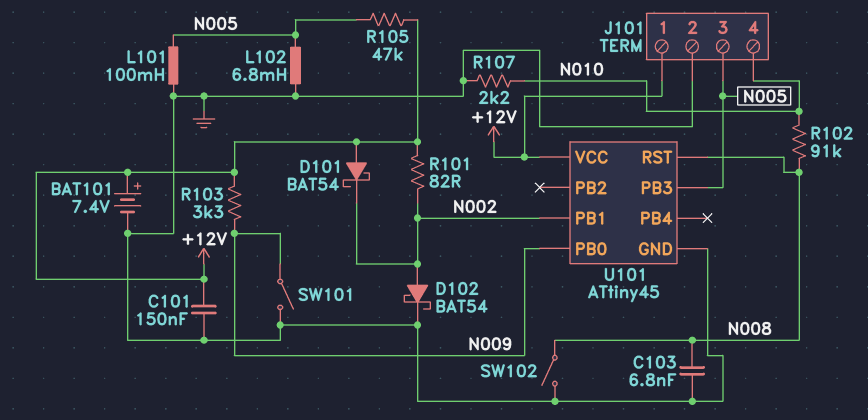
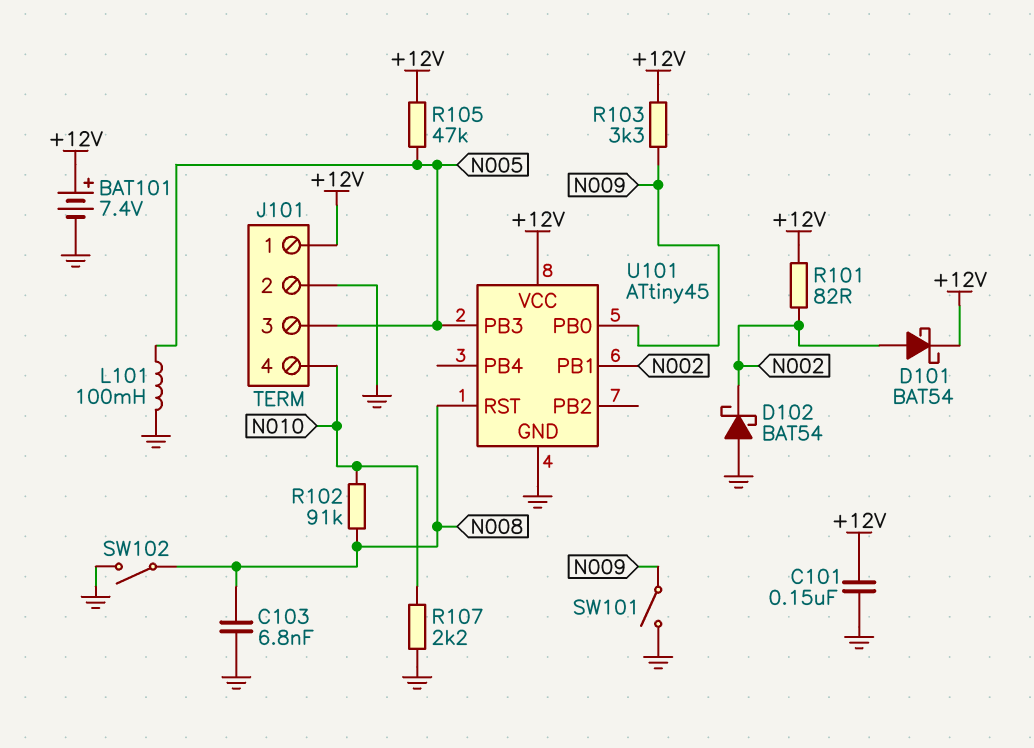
D101: schottky BAT54 (A +12V, K N002) -> schottky BAT54 (A N002, K +12V)
D102: schottky BAT54 (A N002, K GND) -> schottky BAT54 (A GND, K N002)
L102: 6.8mH (GND, N005) -> none

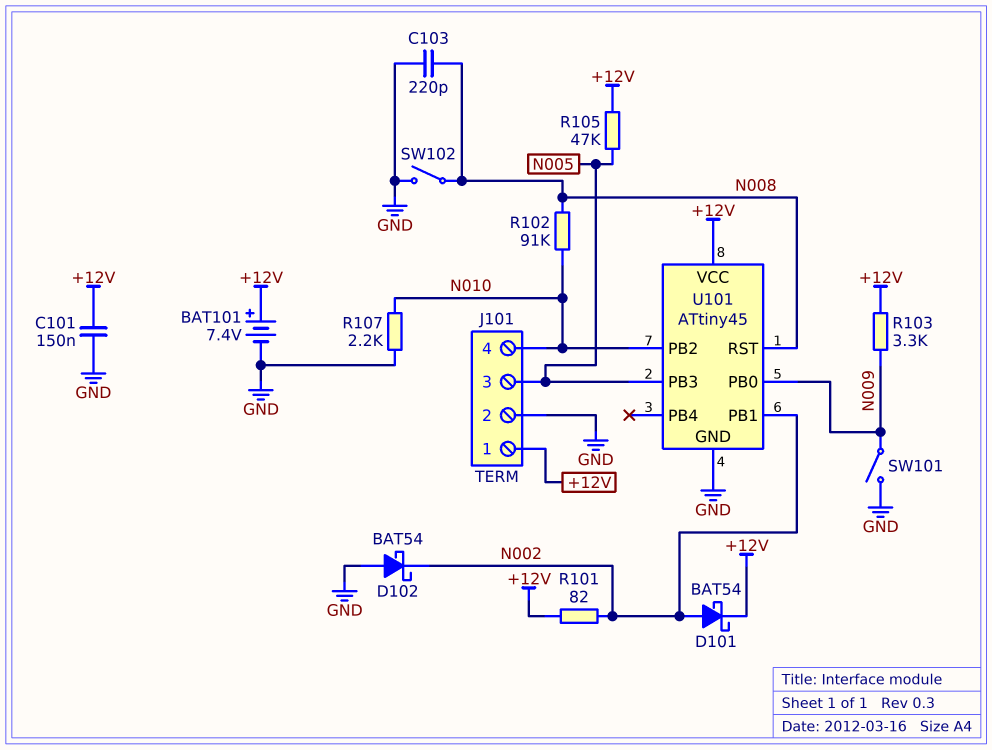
C103: 6.8nF (GND, N008) -> 220pF (GND, N008)
L101: 100mH (GND, N005) -> none
U101 pin PB2: none -> N010

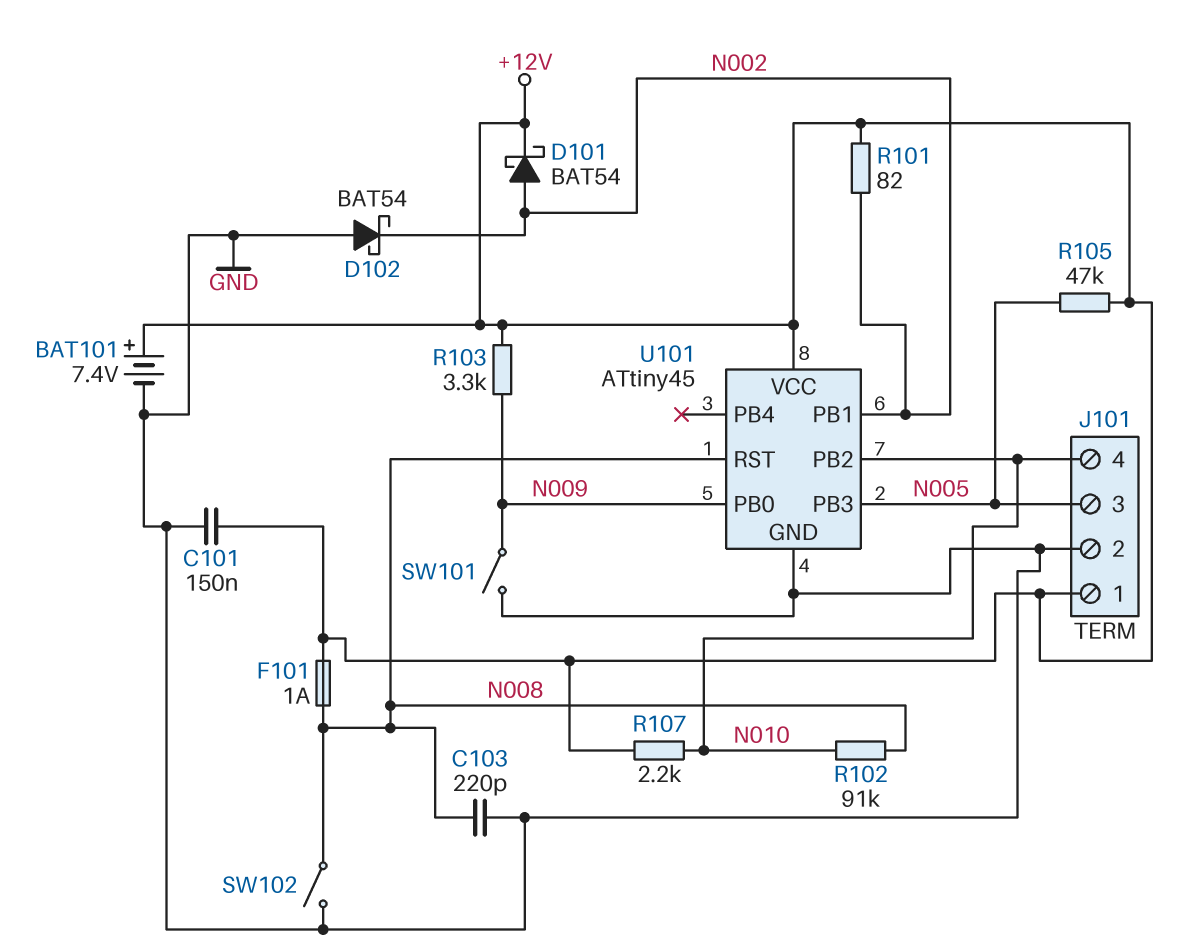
F101: none -> 1A (+12V, N008)
R107: 2.2k (GND, N010) -> 2.2k (+12V, N010)

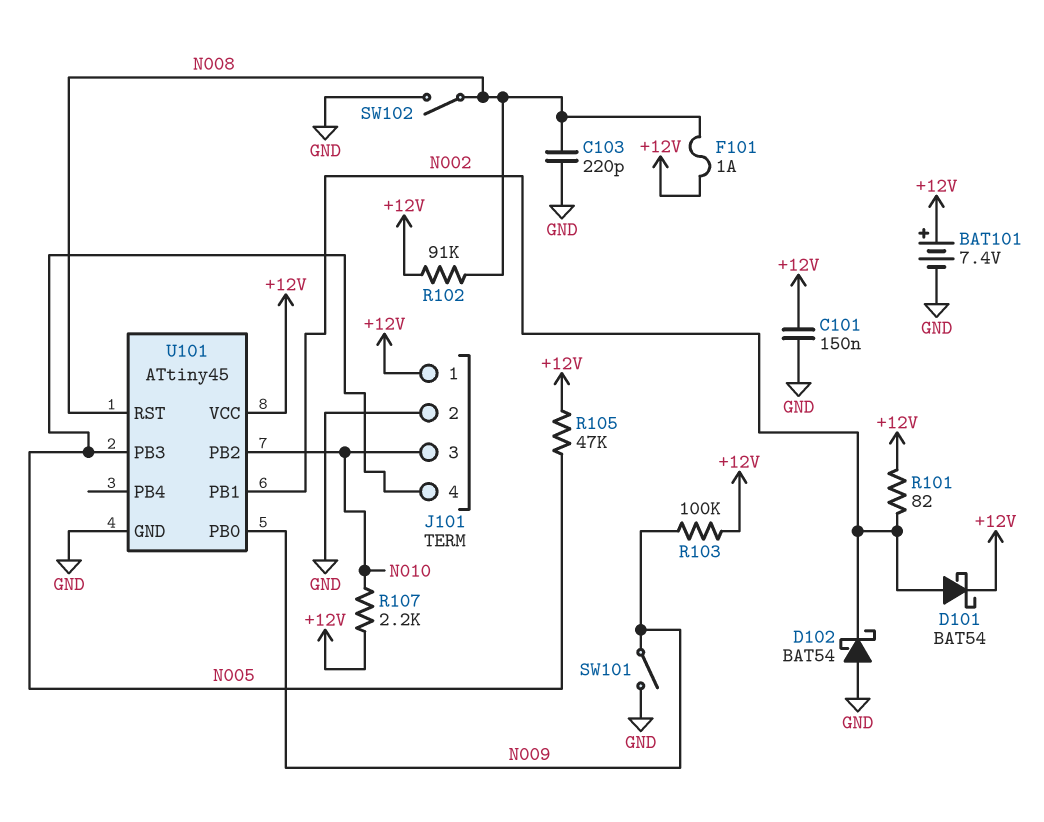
J101 pin 3: N005 -> N010
J101 pin 4: N010 -> N005
R102: 91k (N008, N010) -> 91k (+12V, N008)
R103: 3.3k (+12V, N009) -> 100k (+12V, N009)

